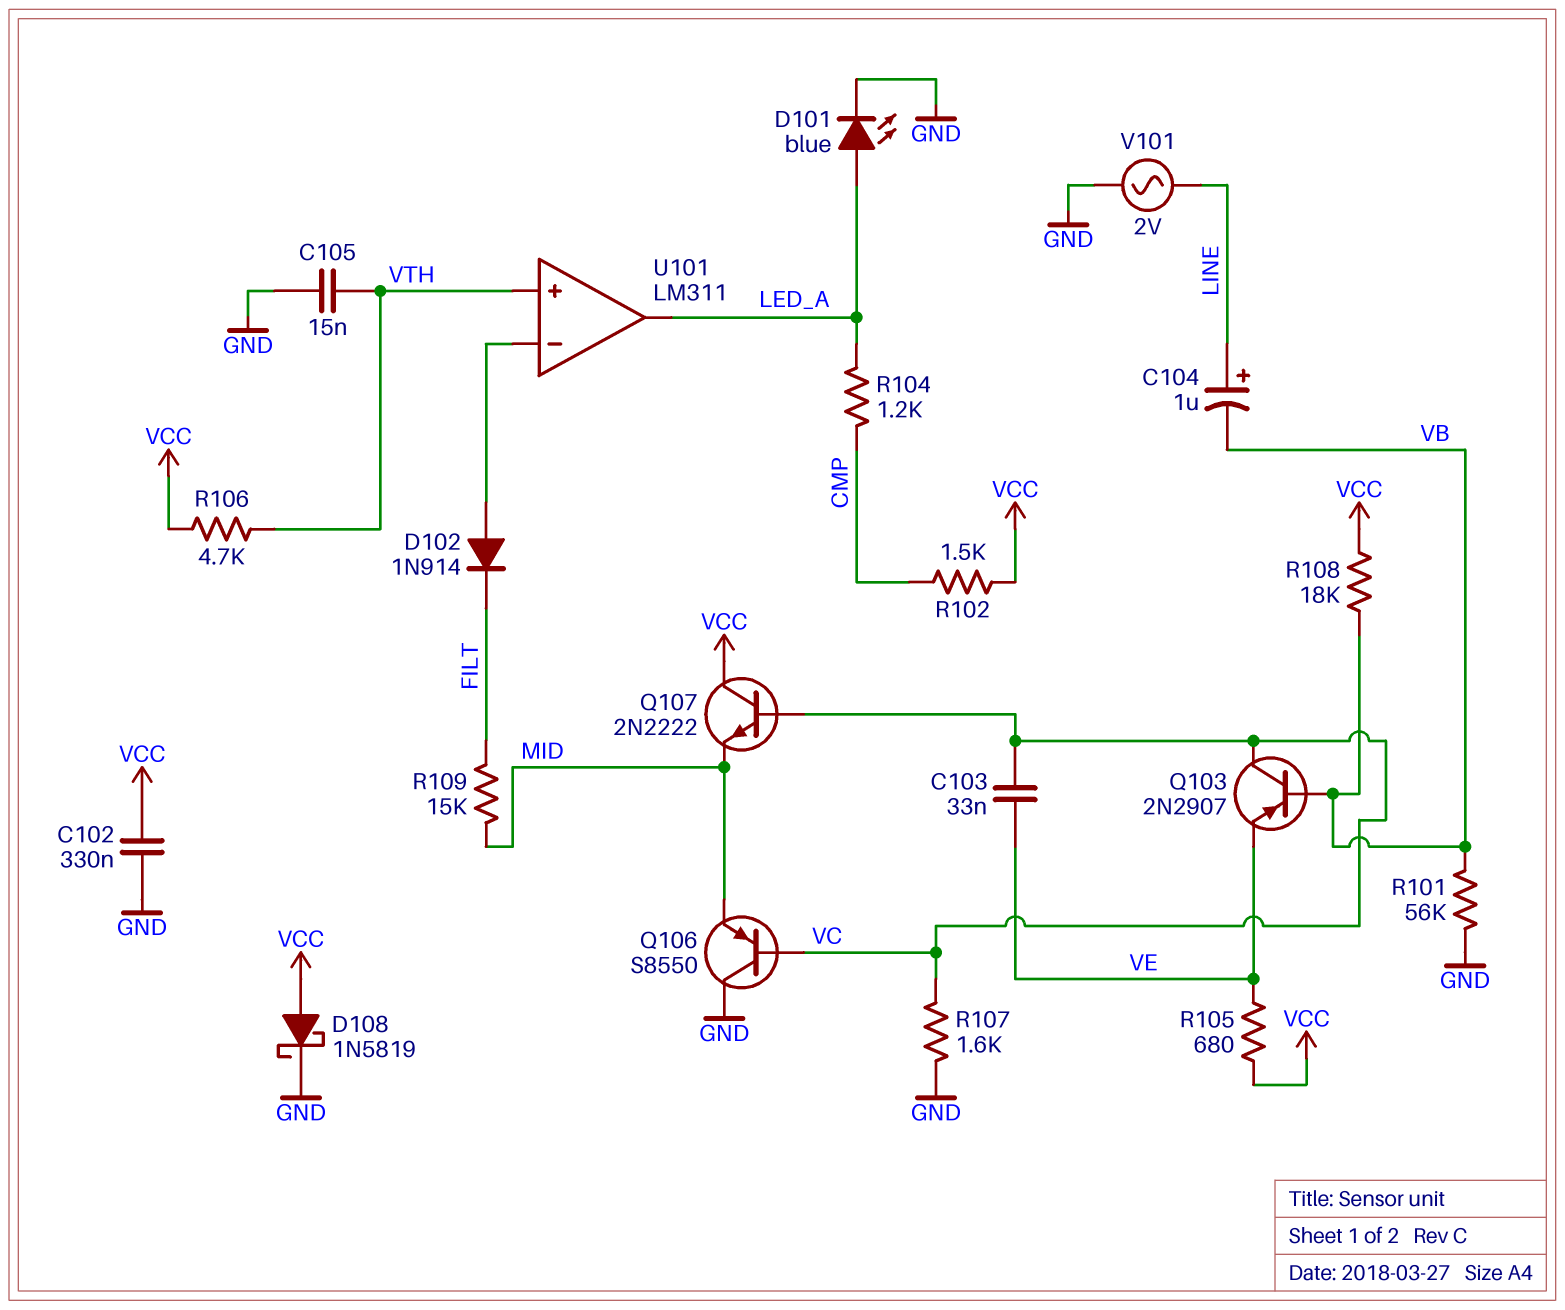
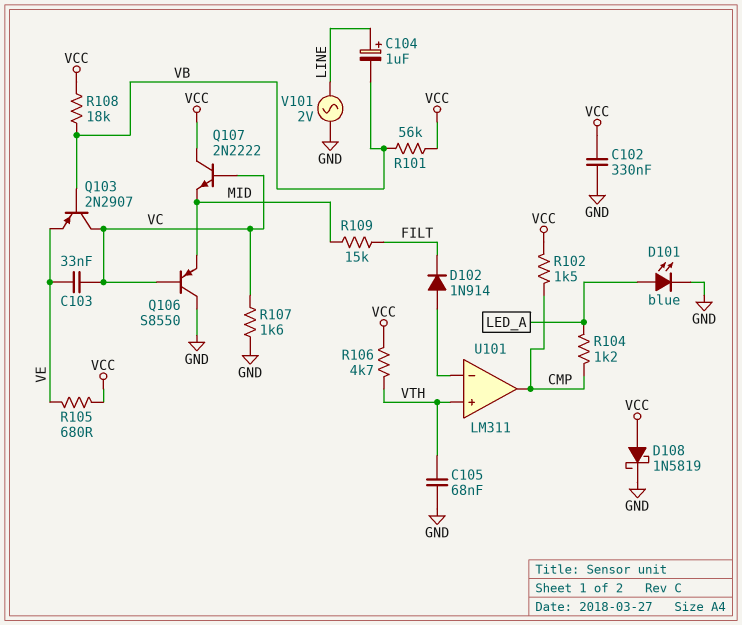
C105: 15nF (GND, VTH) -> 68nF (GND, VTH)
R101: 56k (GND, VB) -> 56k (VB, VCC)
U101 pin out: LED_A -> CMP

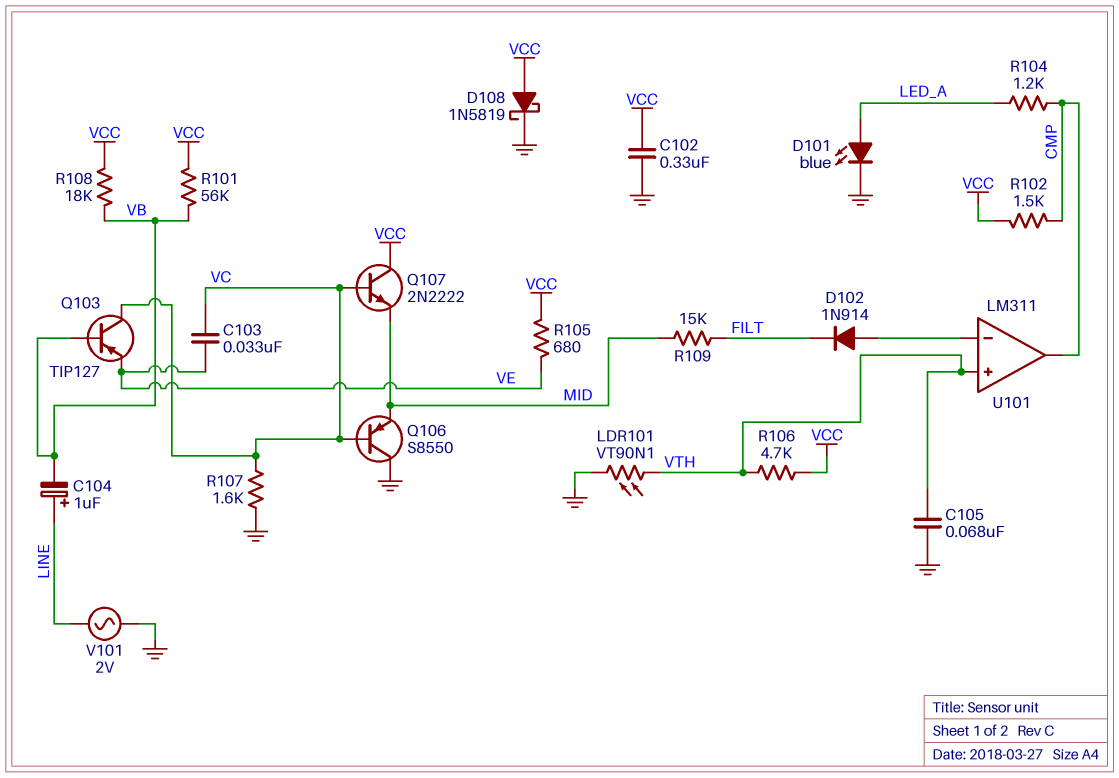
LDR101: none -> VT90N1 (GND, VTH)
Q103: PNP 2N2907 (B VB, C VC, E VE) -> PNP TIP127 (B VB, C VC, E VE)

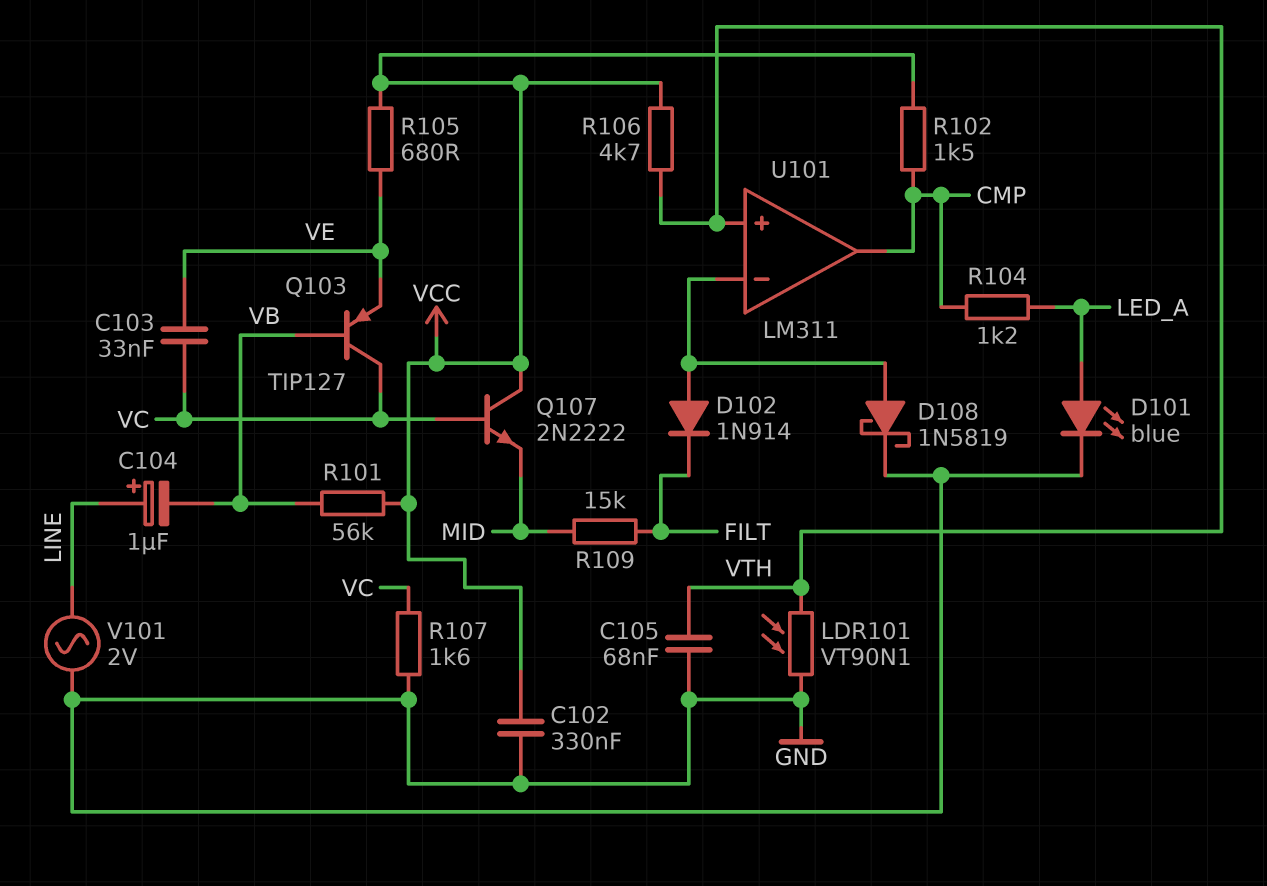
D108: schottky 1N5819 (A VCC, K GND) -> schottky 1N5819 (A U101/in-, K GND)
Q106: PNP S8550 (B VC, C GND, E MID) -> none
R108: 18k (VB, VCC) -> none

